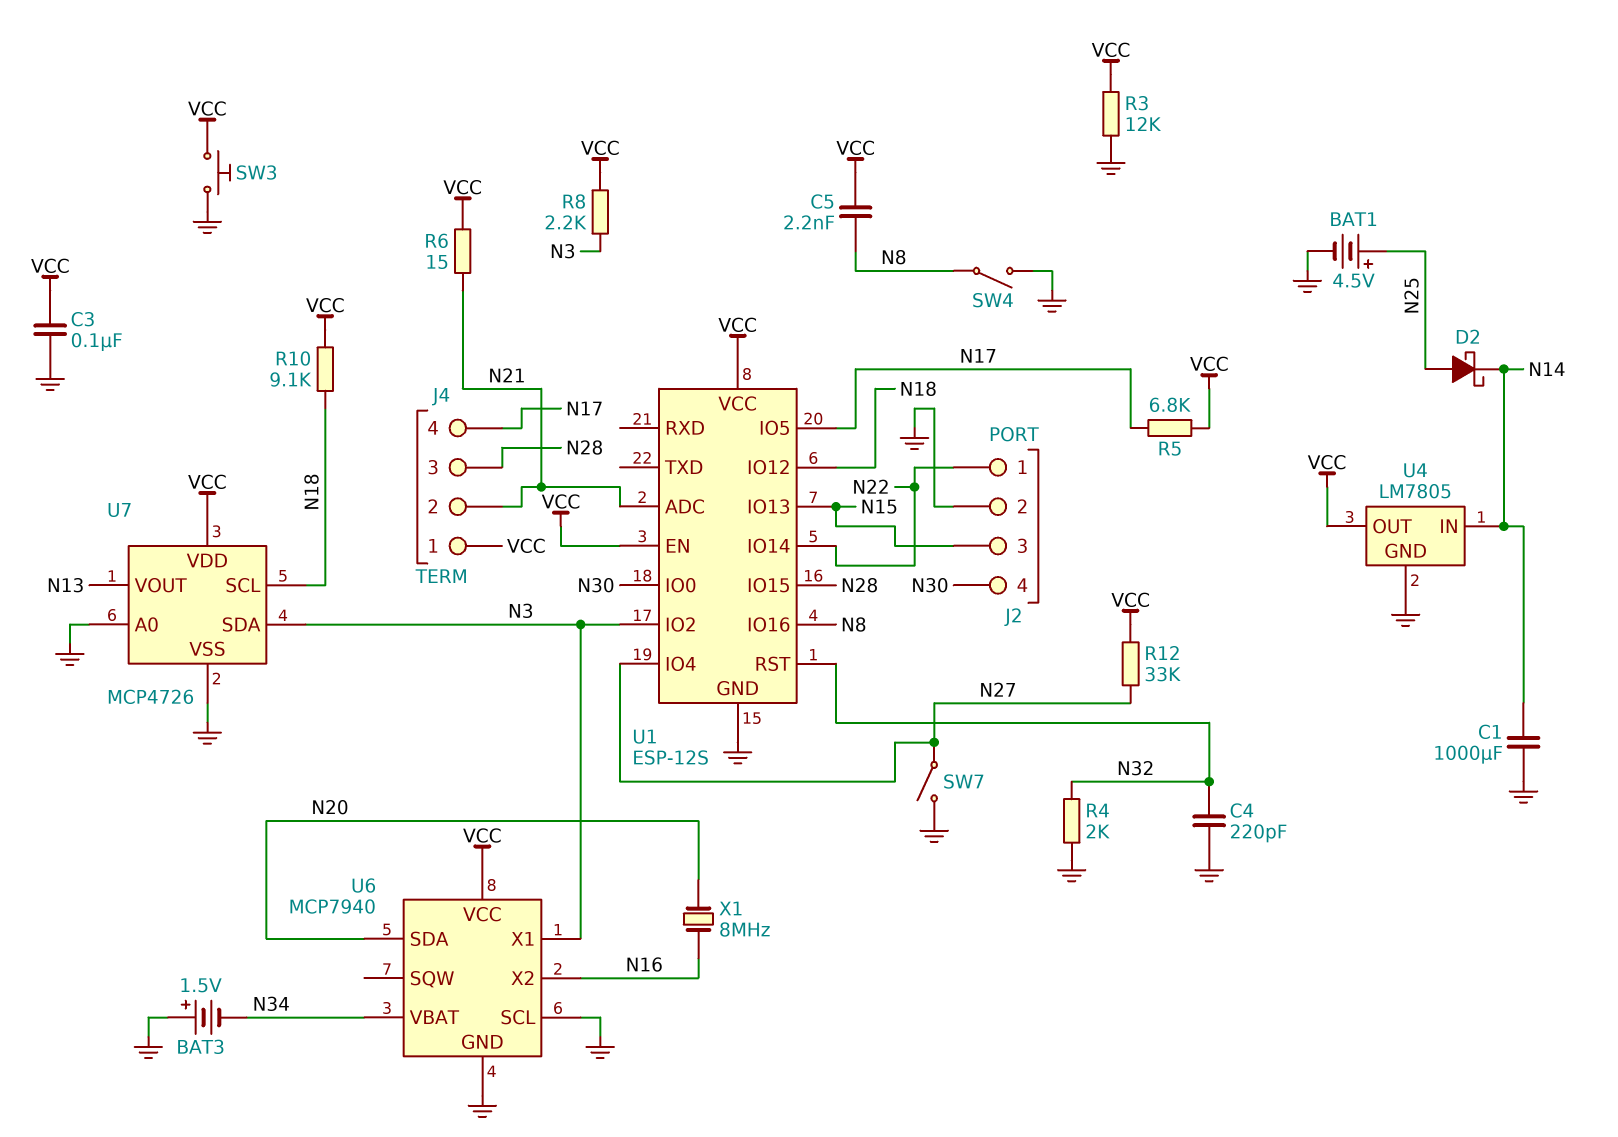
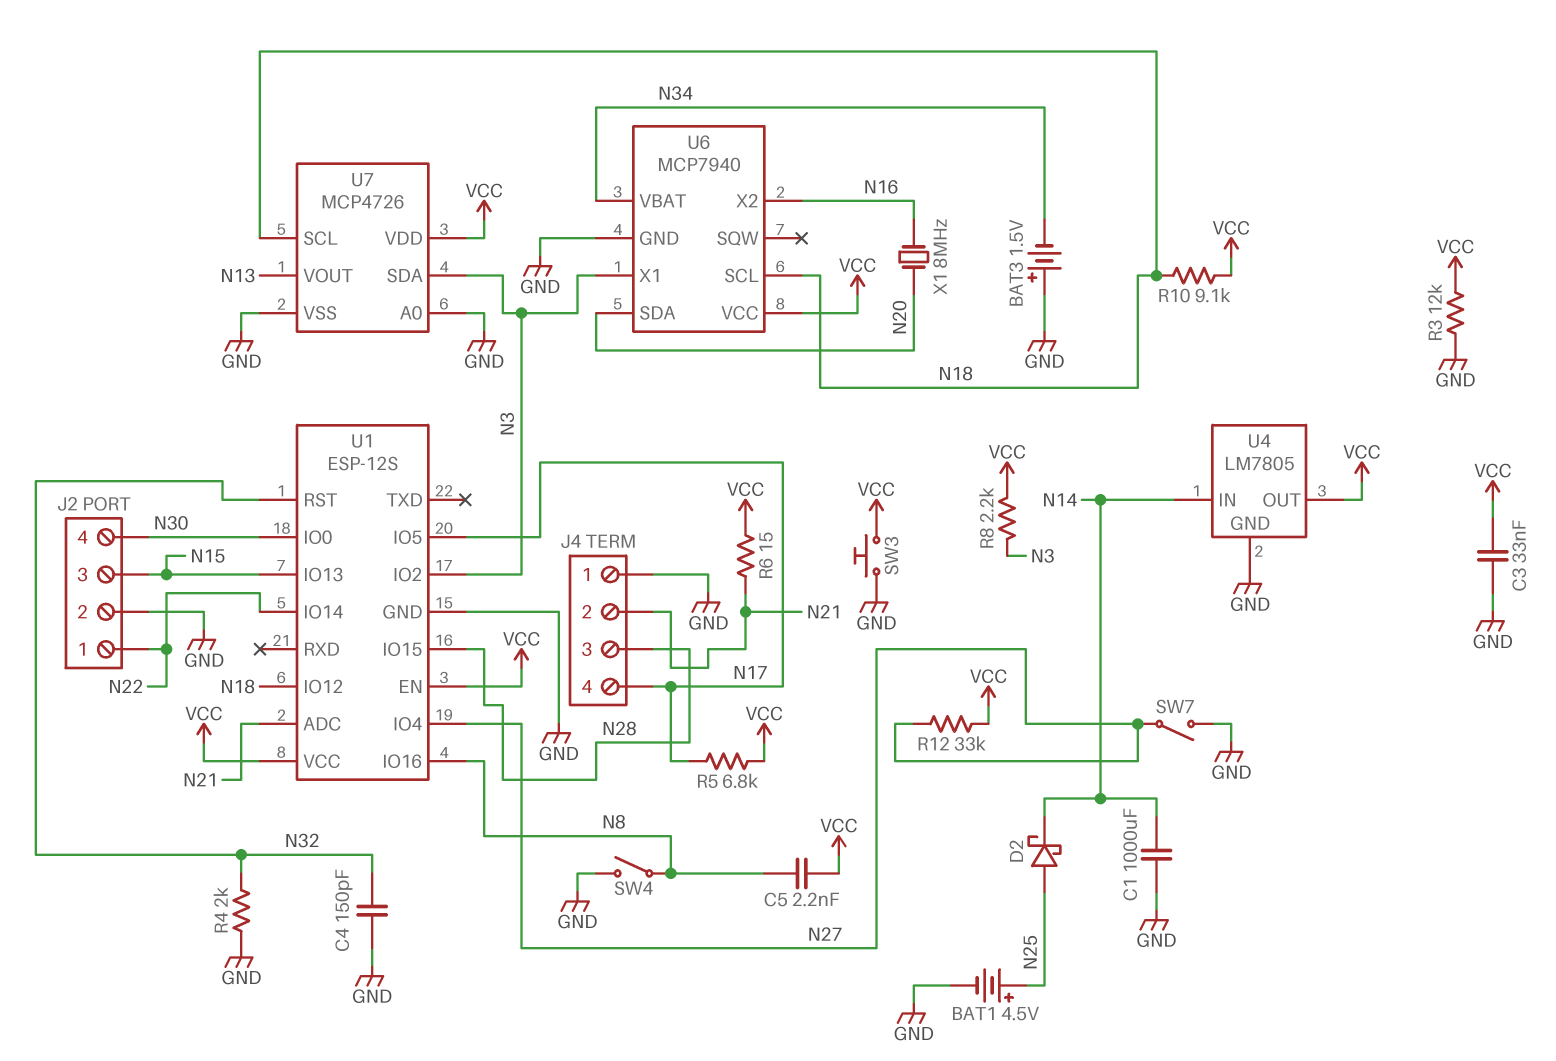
C3: 100nF (GND, VCC) -> 33nF (GND, VCC)
C4: 220pF (GND, N32) -> 150pF (GND, N32)
J4 pin 1: VCC -> GND
U6 pin SCL: GND -> N18

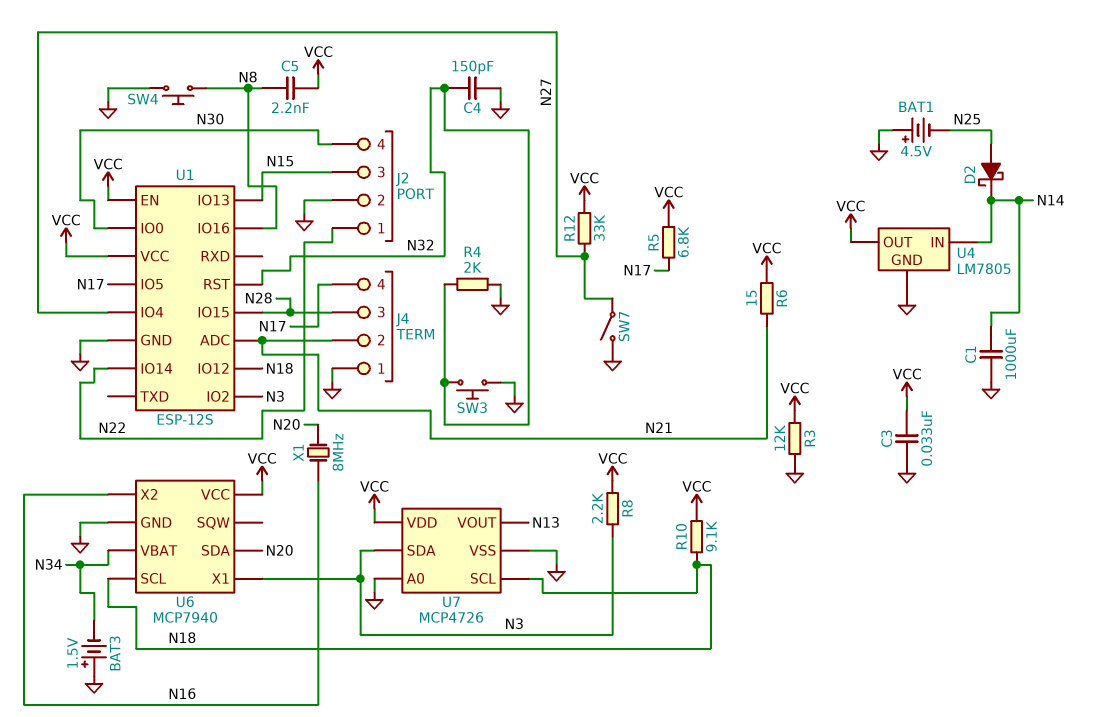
BAT1: 4.5V (plus N25, minus GND) -> 4.5V (plus GND, minus N25)
SW3: button (GND, VCC) -> button (GND, N32)
SW4: switch (GND, N8) -> button (GND, N8)

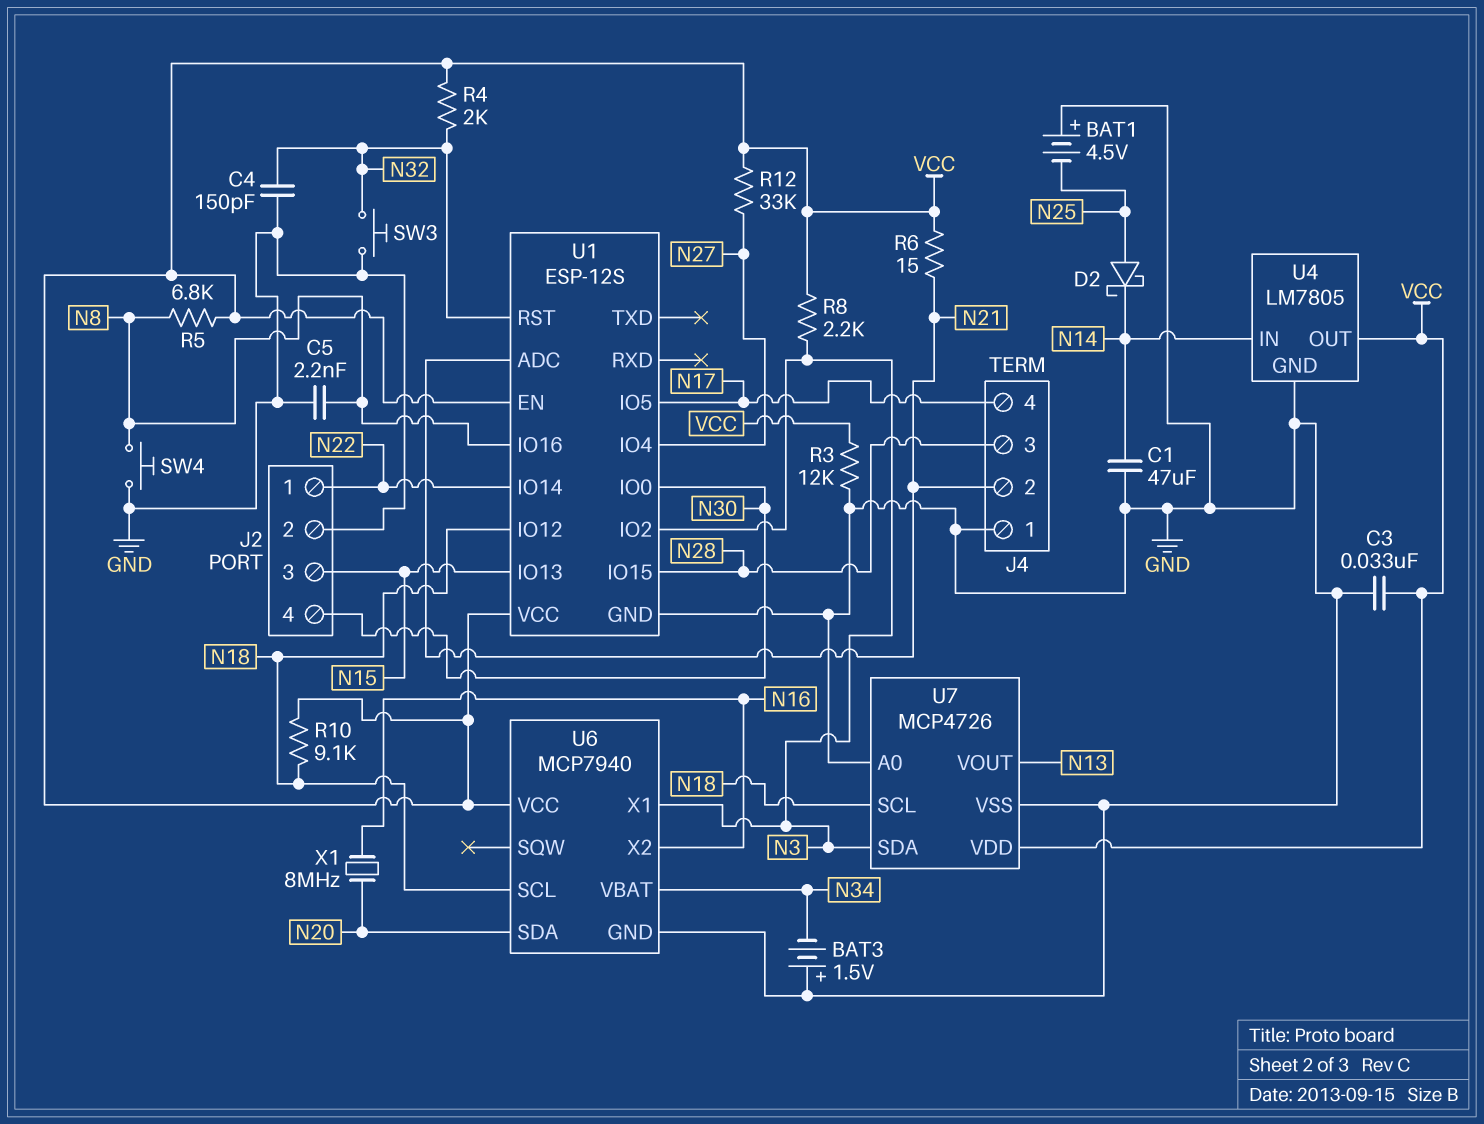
C1: 1000uF (GND, N14) -> 47uF (GND, N14)
C5: 2.2nF (N8, VCC) -> 2.2nF (GND, N8)
R4: 2k (GND, N32) -> 2k (N32, VCC)
R5: 6.8k (N17, VCC) -> 6.8k (N8, VCC)
SW7: switch (GND, N27) -> none

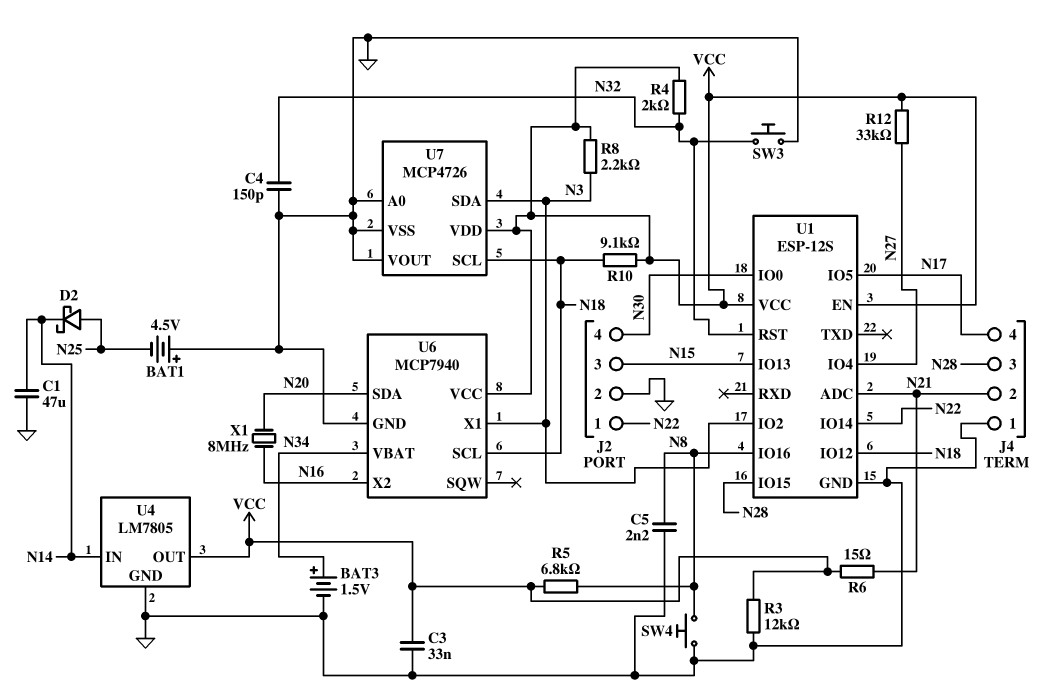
BAT3: 1.5V (plus GND, minus N34) -> 1.5V (plus N34, minus GND)
U7 pin VOUT: N13 -> GND

